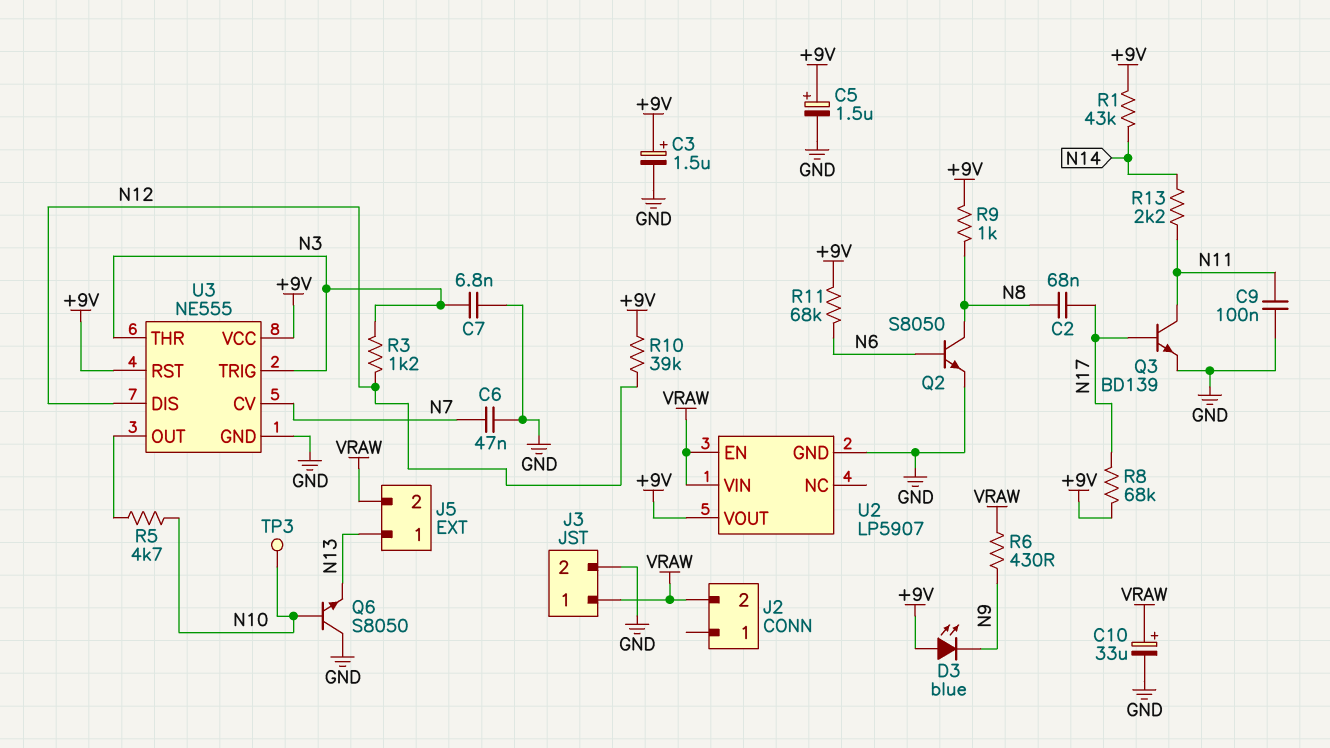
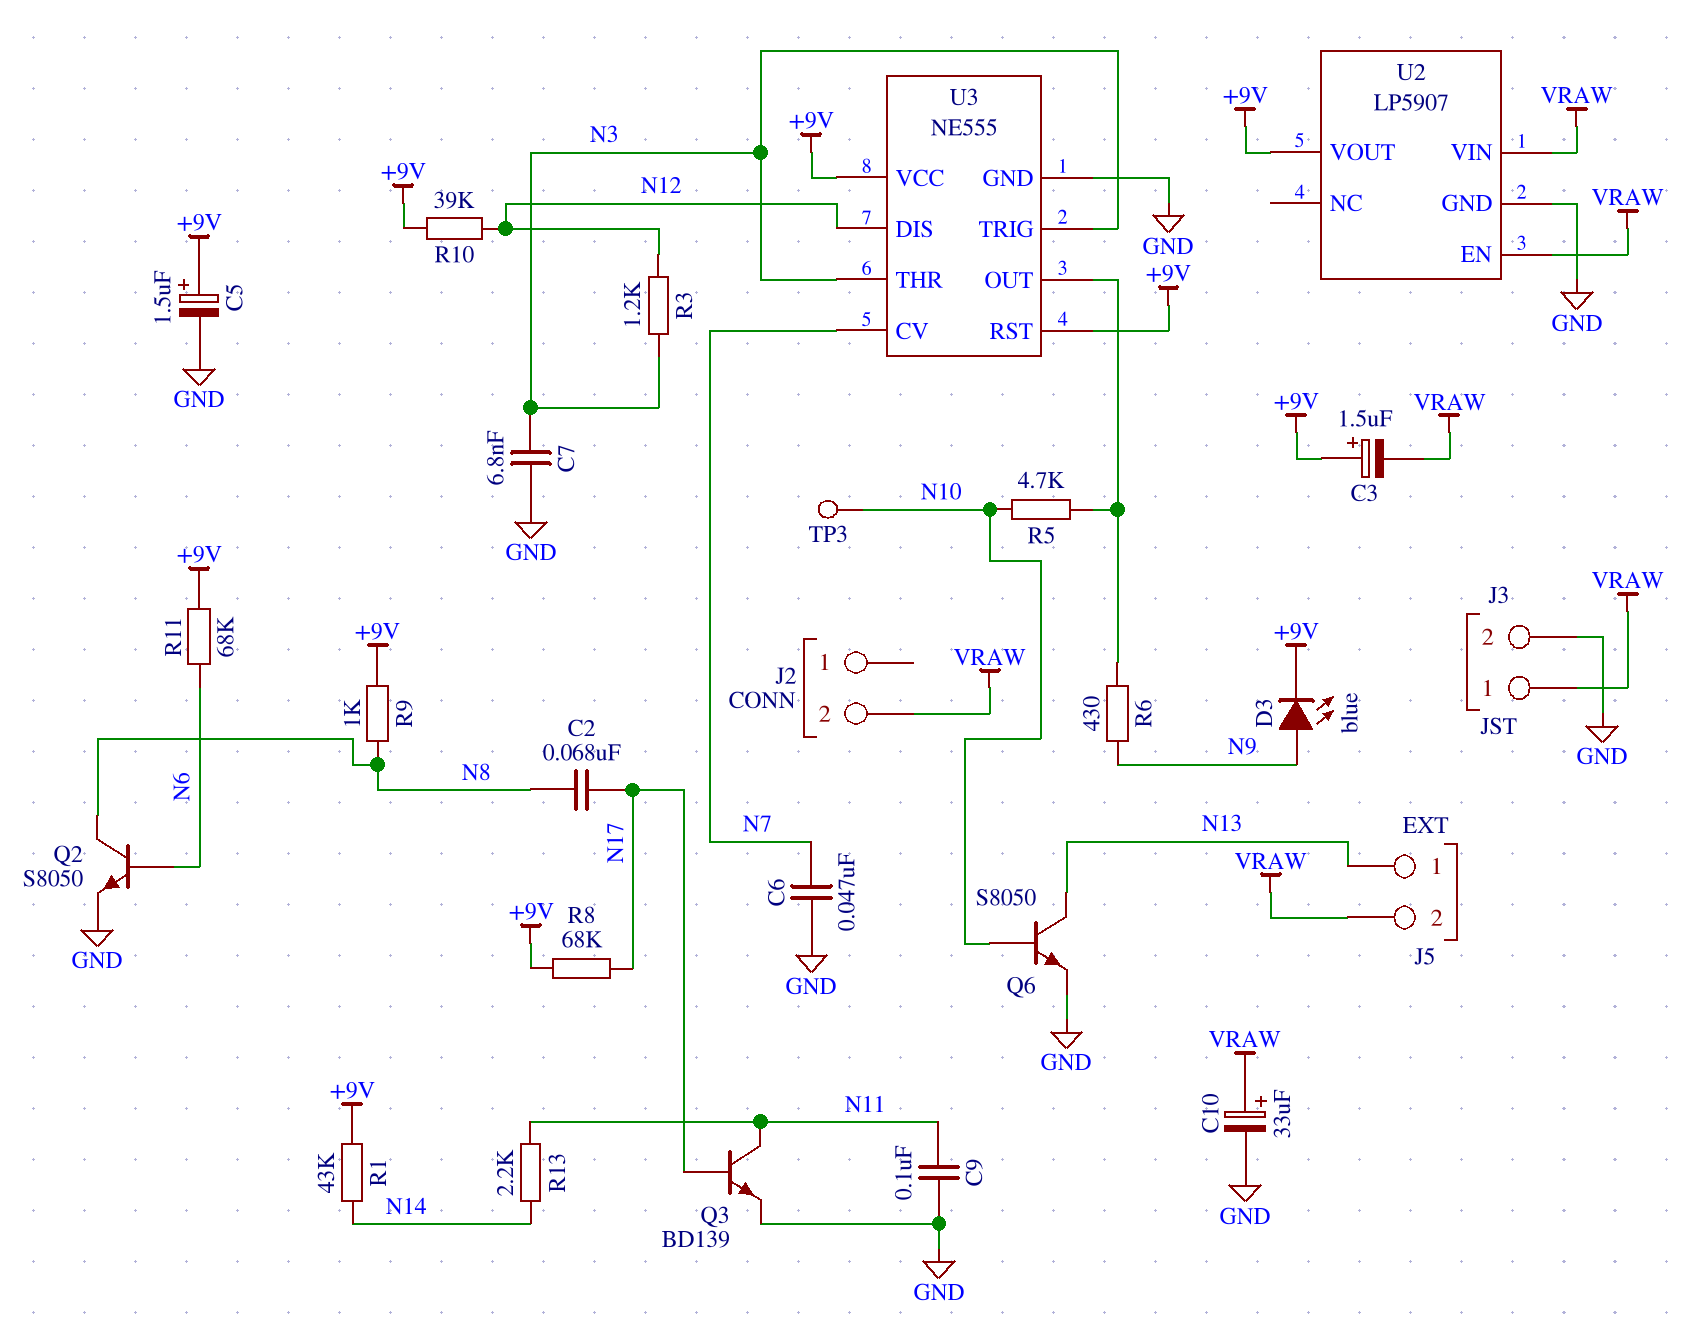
C3: 1.5uF (plus +9V, minus GND) -> 1.5uF (plus +9V, minus VRAW)
D3: LED blue (A +9V, K N9) -> LED blue (A N9, K +9V)
Q6: NPN S8050 (B N10, C GND, E N13) -> NPN S8050 (B N10, C N13, E GND)
R6: 430 (N9, VRAW) -> 430 (N9, U3/OUT)

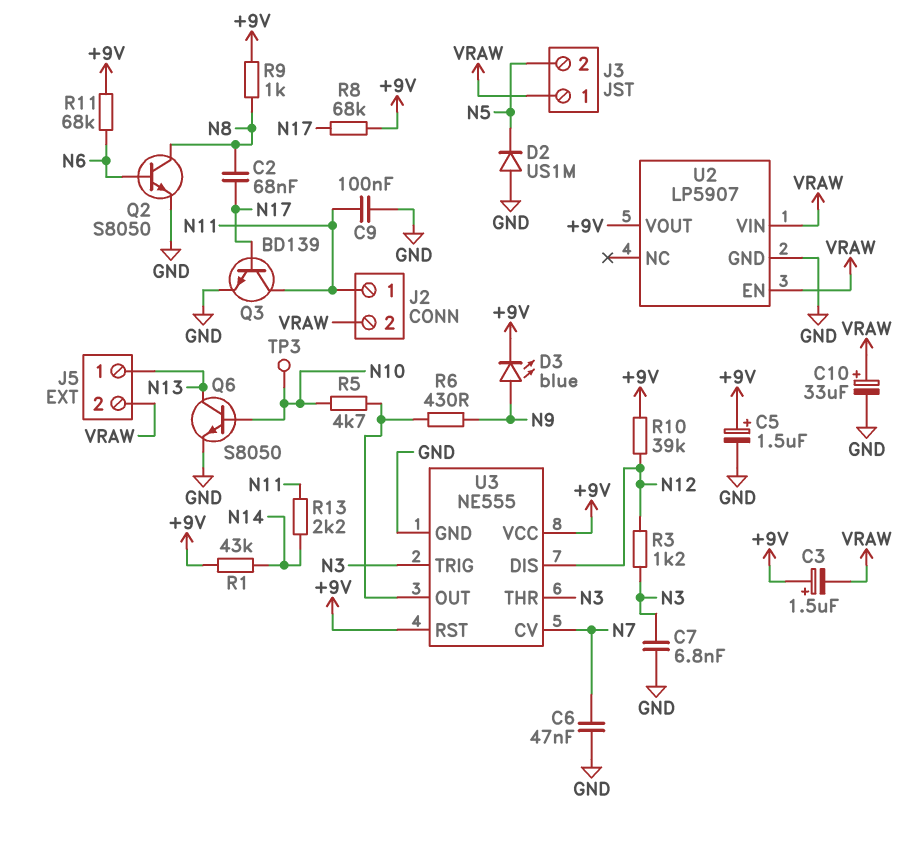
D2: none -> diode US1M (A GND, K N5)
J2 pin 1: none -> N11
J3 pin 2: GND -> N5

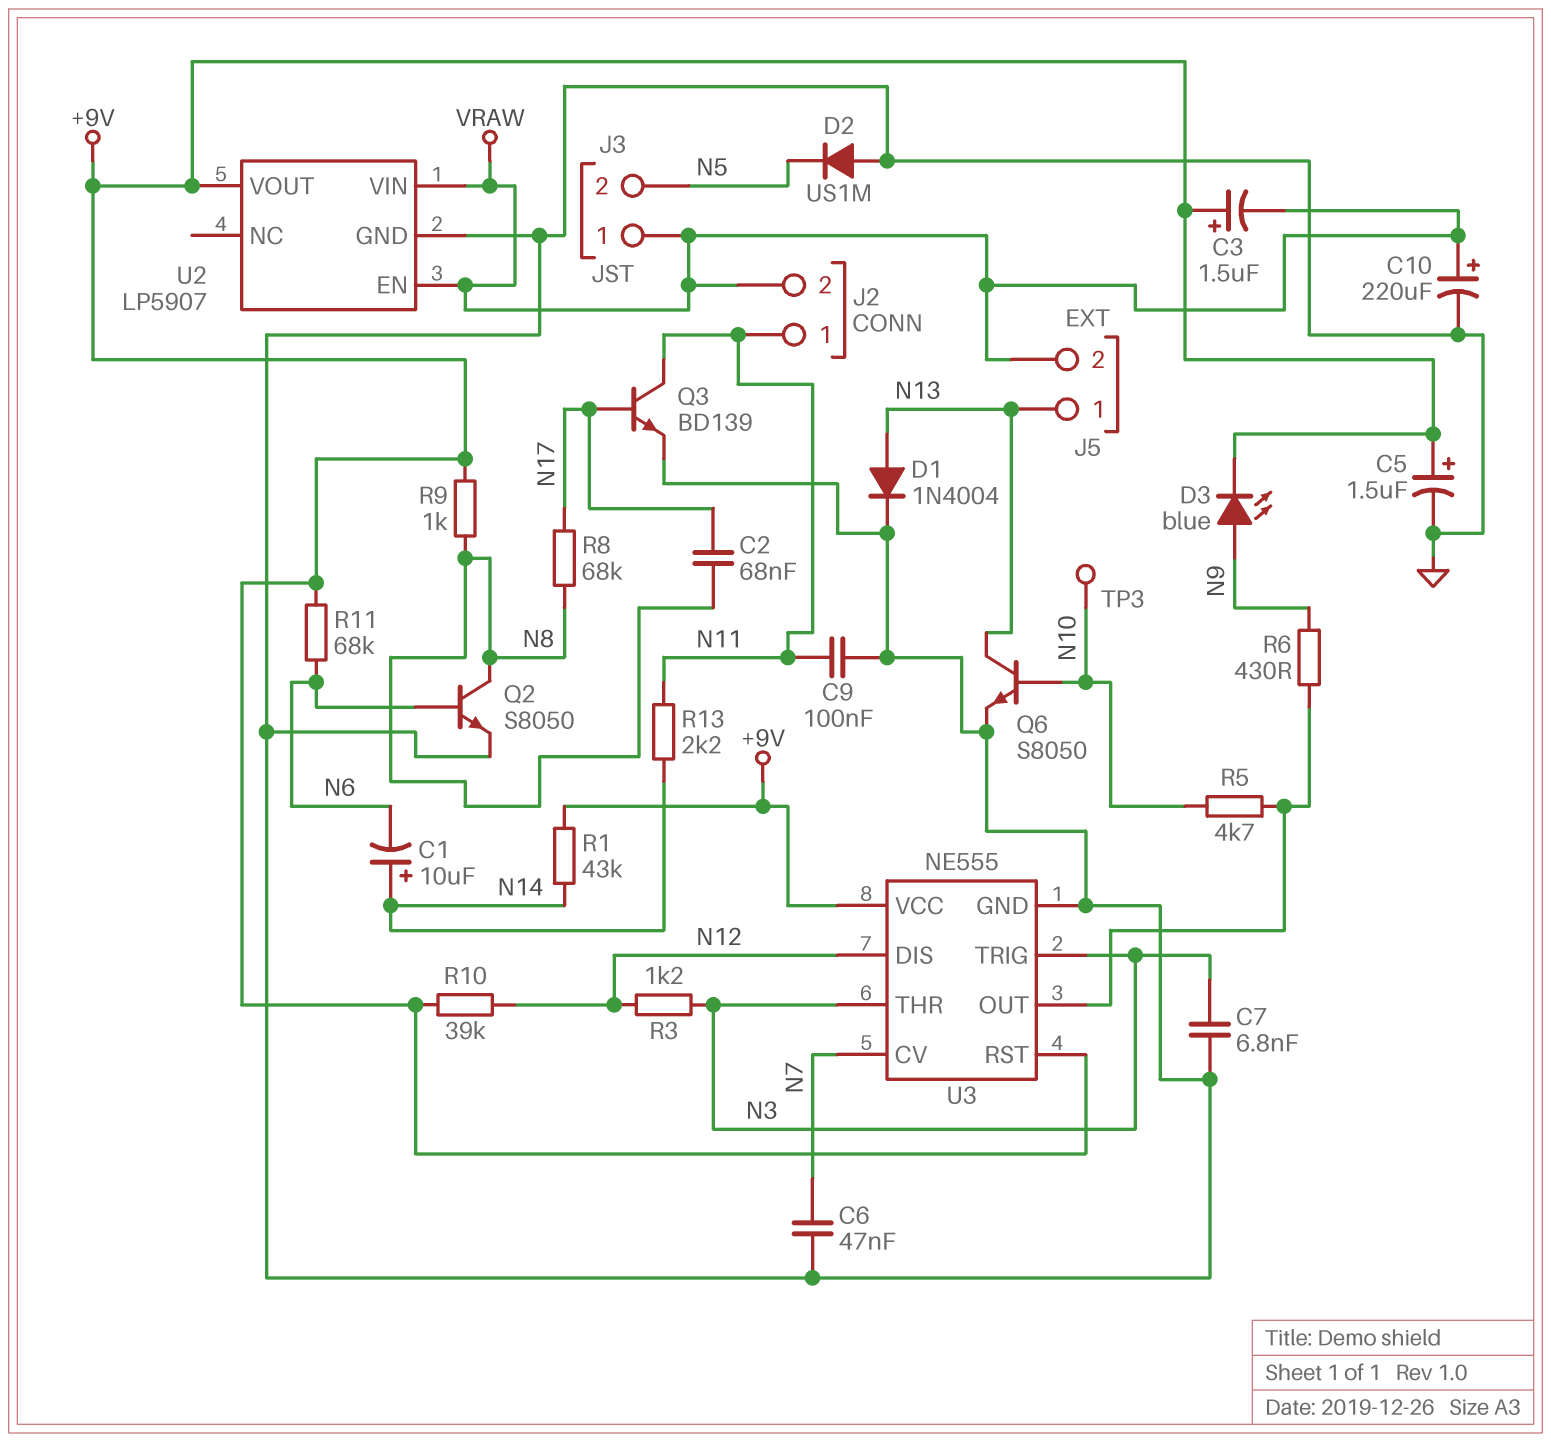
C1: none -> 10uF (plus N14, minus N6)
C10: 33uF (plus VRAW, minus GND) -> 220uF (plus VRAW, minus GND)
D1: none -> diode 1N4004 (A N13, K GND)
R8: 68k (+9V, N17) -> 68k (N8, N17)

